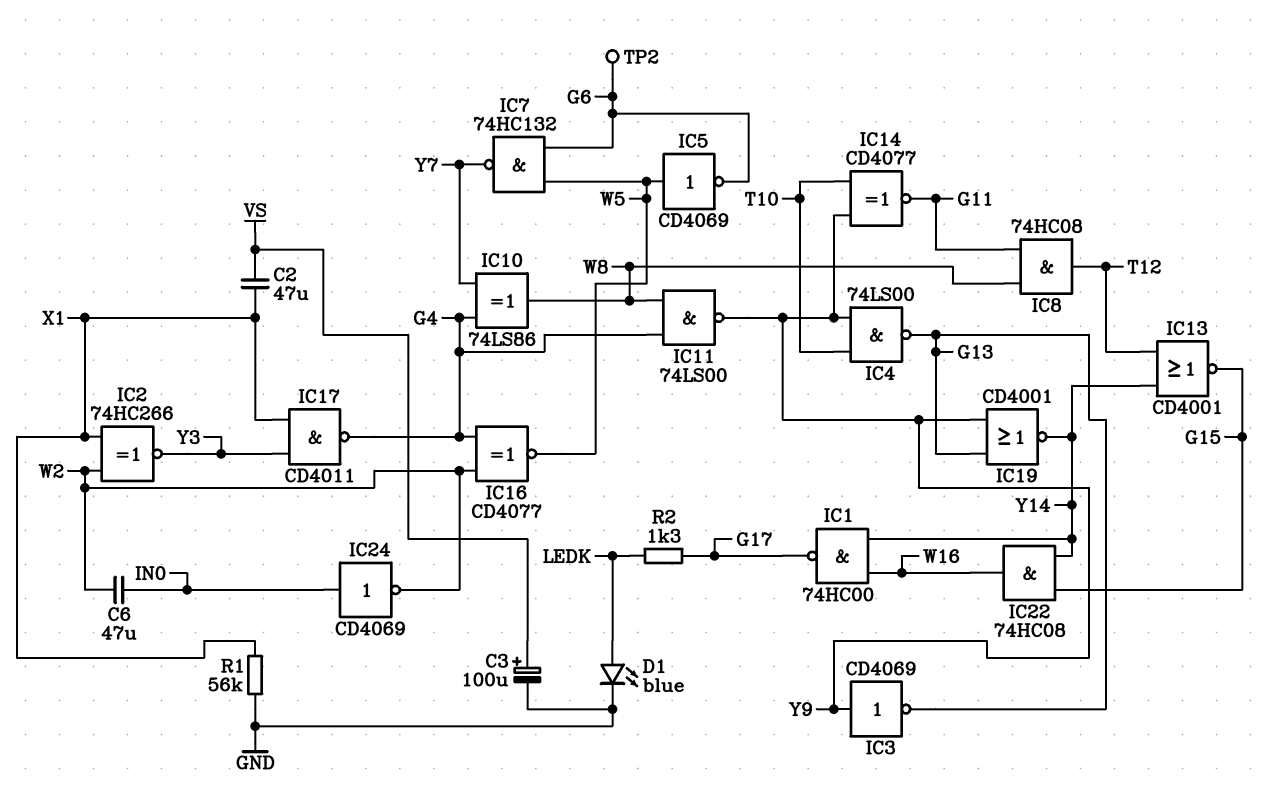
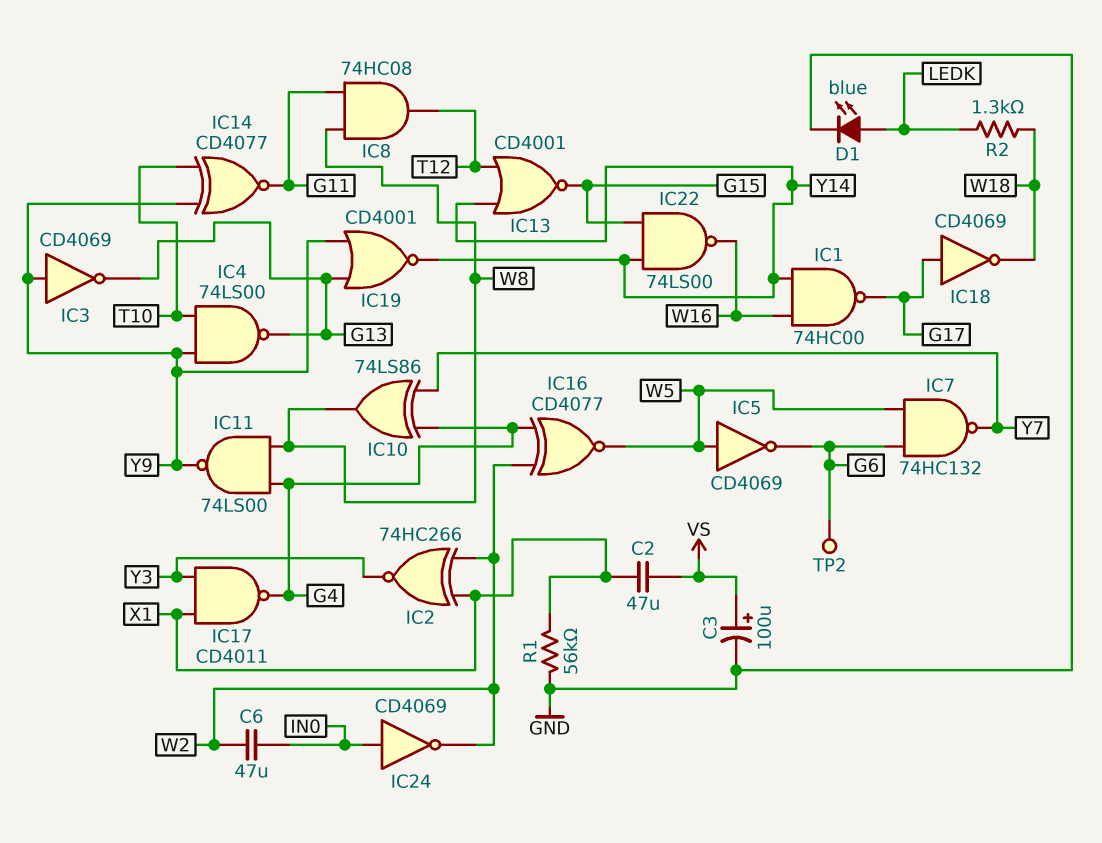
IC18: none -> NOT CD4069 (in G17, out W18)
IC22: AND 74HC08 (in G15, in Y14, out W16) -> NAND 74LS00 (in G15, in Y14, out W16)
R2: 1.3k (G17, LEDK) -> 1.3k (LEDK, W18)

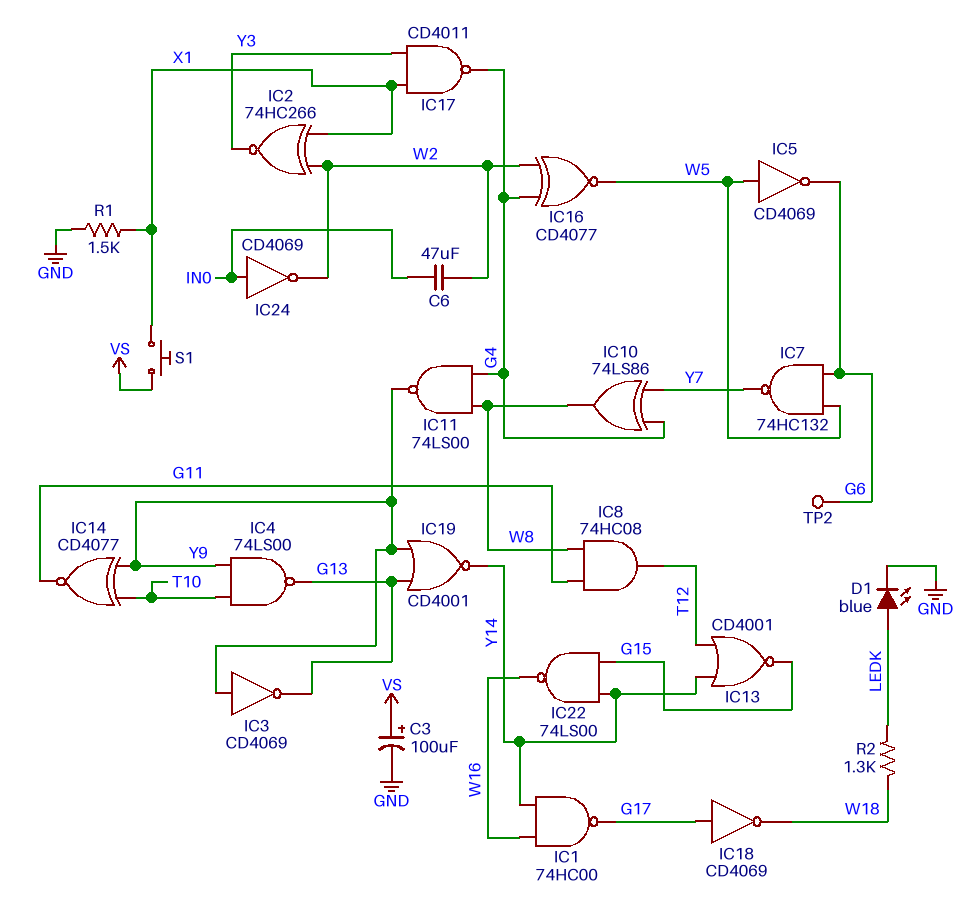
C2: 47uF (VS, X1) -> none
R1: 56k (GND, X1) -> 1.5k (GND, X1)
S1: none -> button (VS, X1)

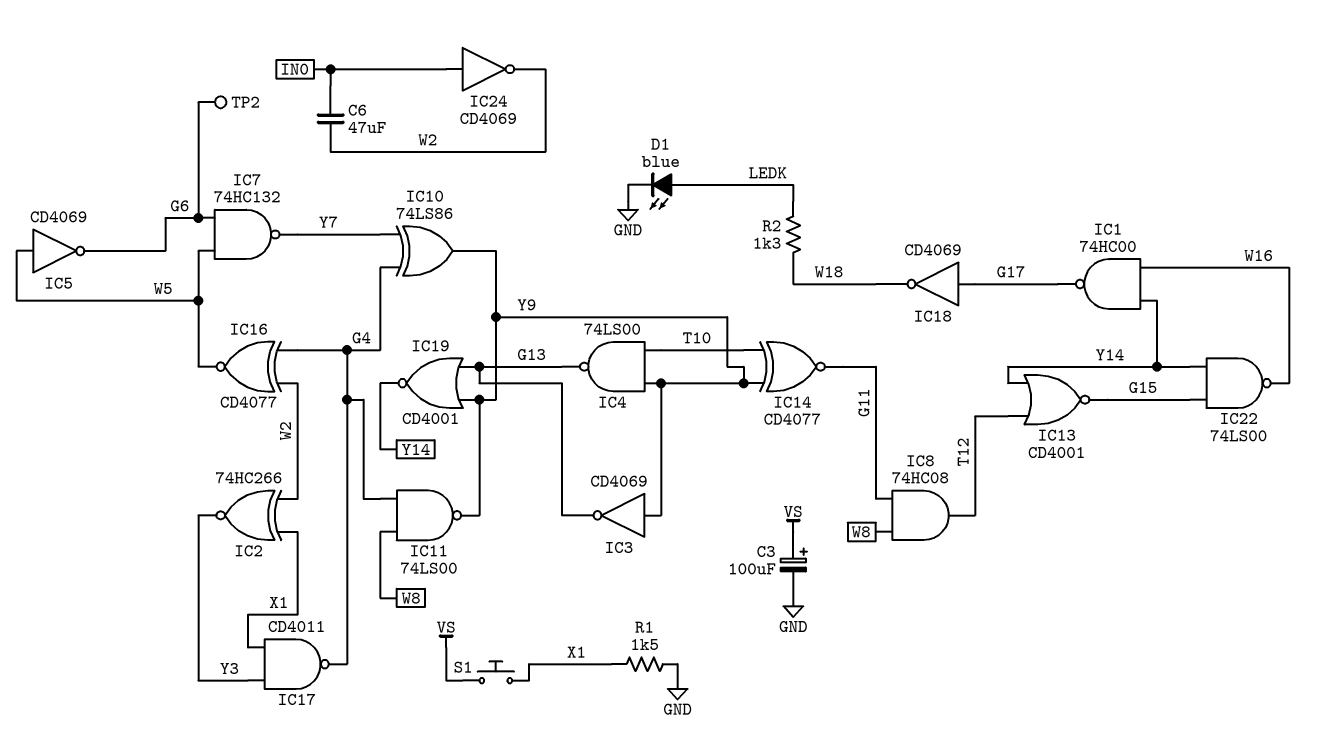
IC10: XOR 74LS86 (in G4, in Y7, out W8) -> XOR 74LS86 (in G4, in Y7, out Y9)

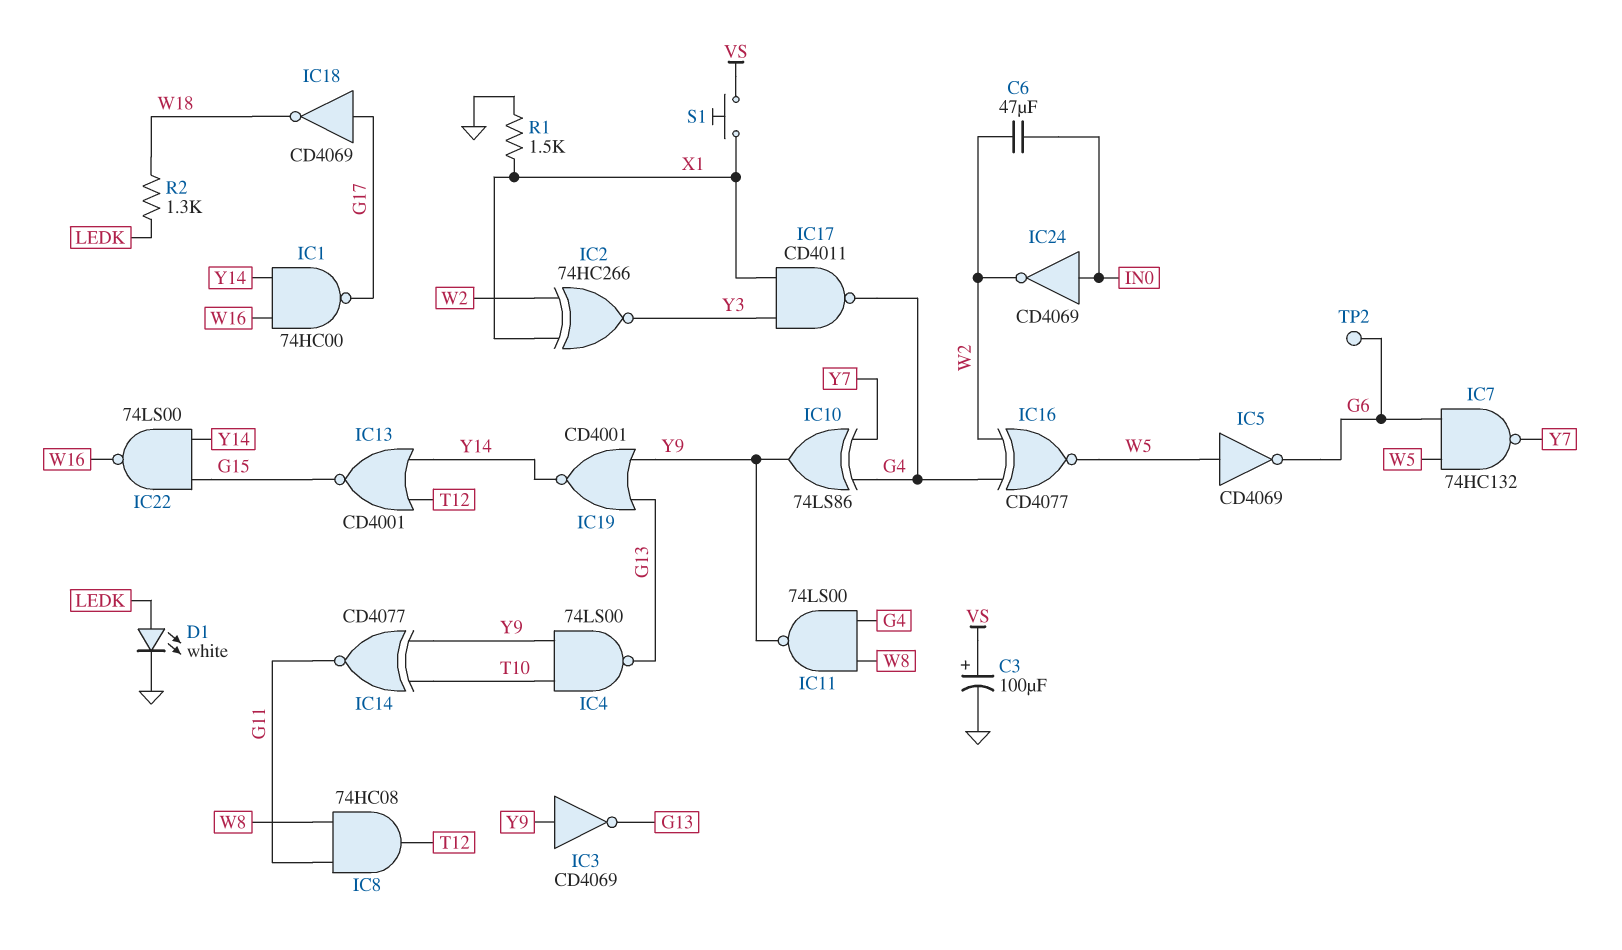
D1: LED blue (A LEDK, K GND) -> LED white (A LEDK, K GND)

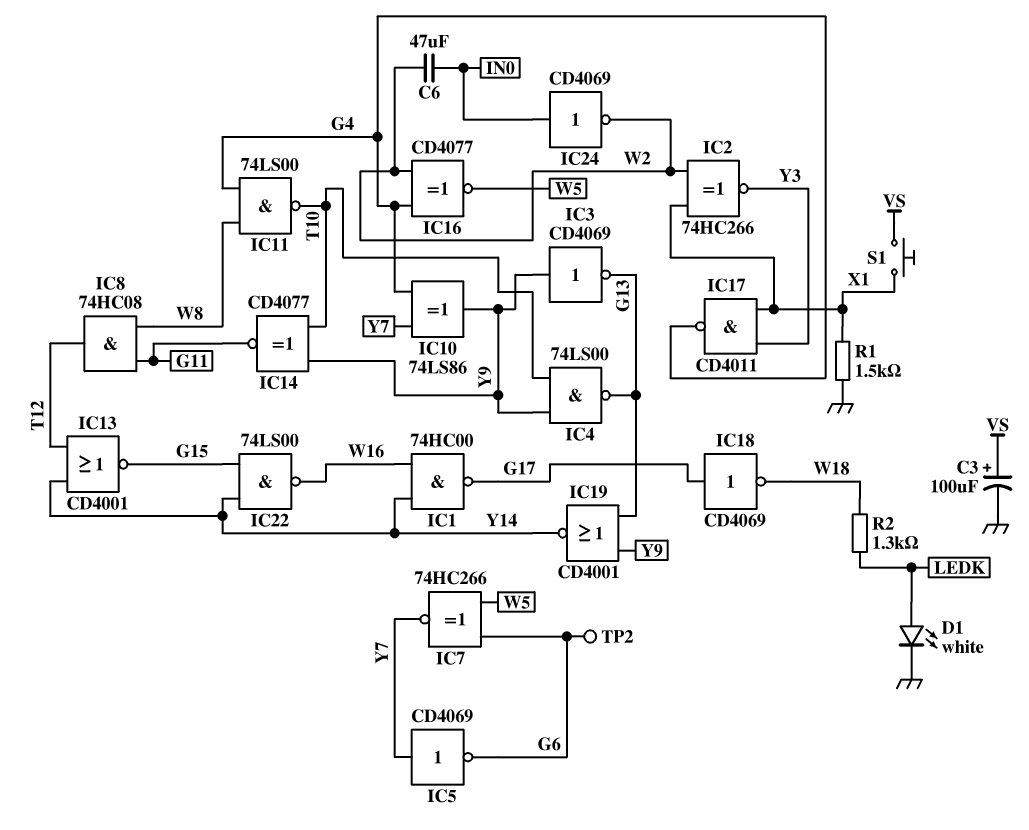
IC5: NOT CD4069 (in W5, out G6) -> NOT CD4069 (in Y7, out G6)
IC7: NAND 74HC132 (in G6, in W5, out Y7) -> XNOR 74HC266 (in G6, in W5, out Y7)
IC11: NAND 74LS00 (in G4, in W8, out Y9) -> NAND 74LS00 (in G4, in W8, out T10)

